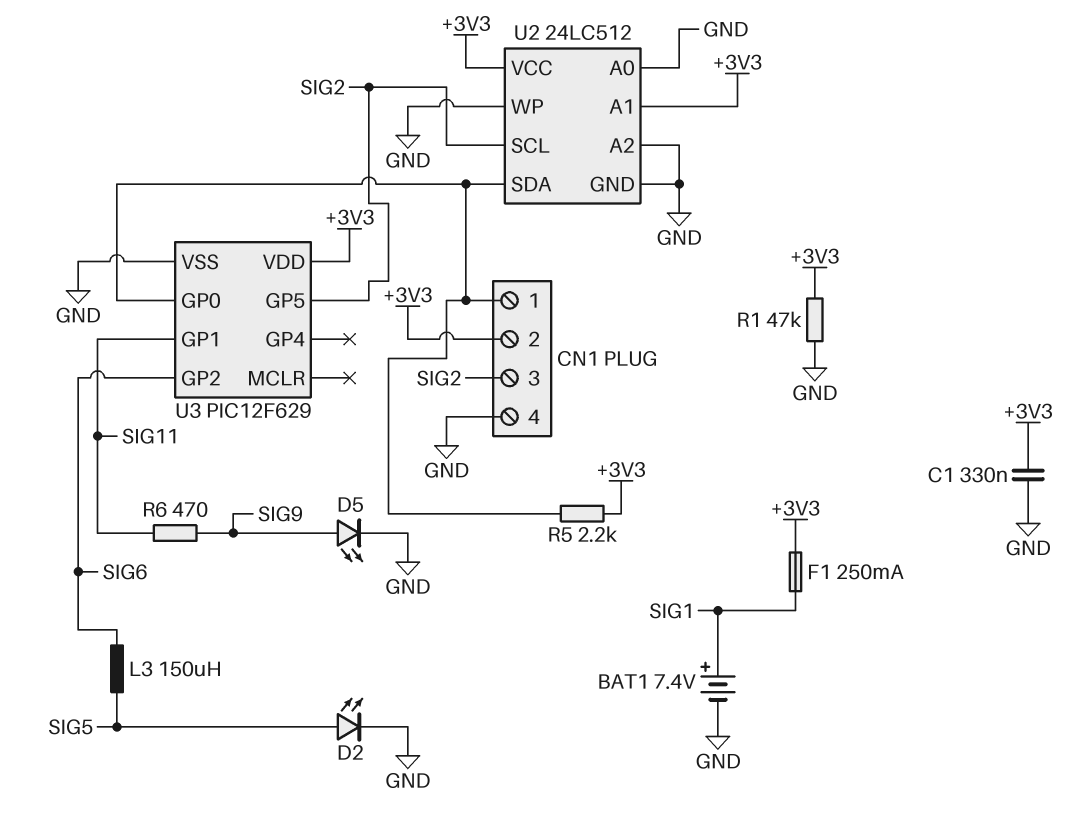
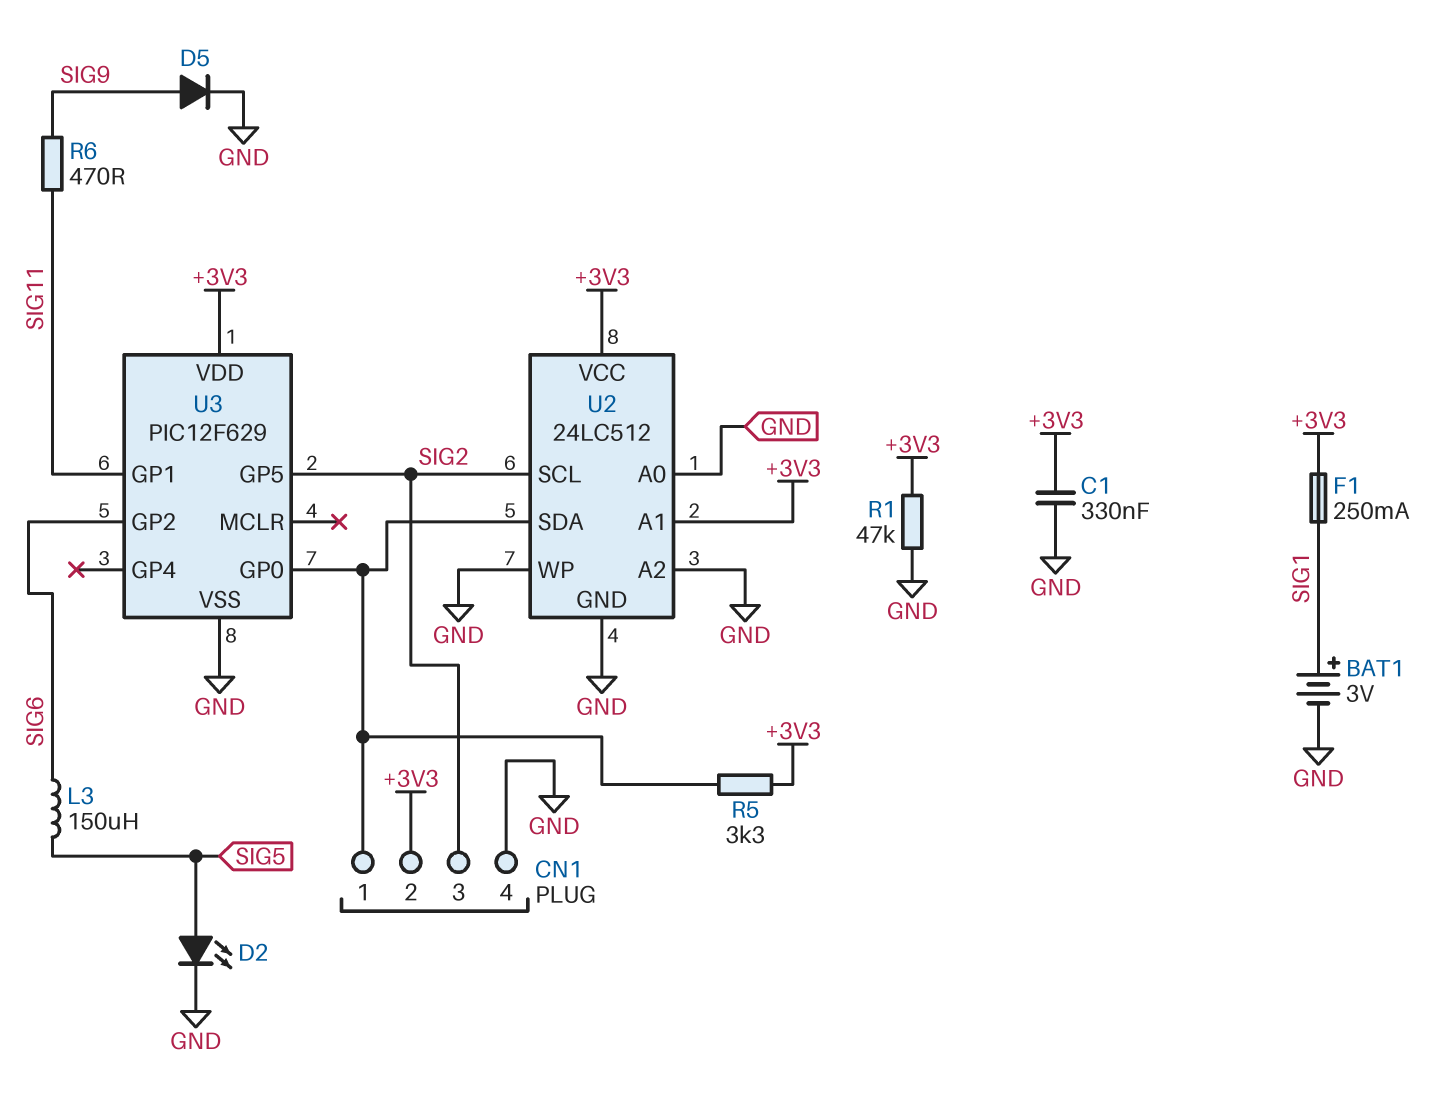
BAT1: 7.4V (plus SIG1, minus GND) -> 3V (plus SIG1, minus GND)
D5: LED (A SIG9, K GND) -> diode (A SIG9, K GND)
R5: 2.2k (+3V3, CN1/1) -> 3.3k (+3V3, CN1/1)

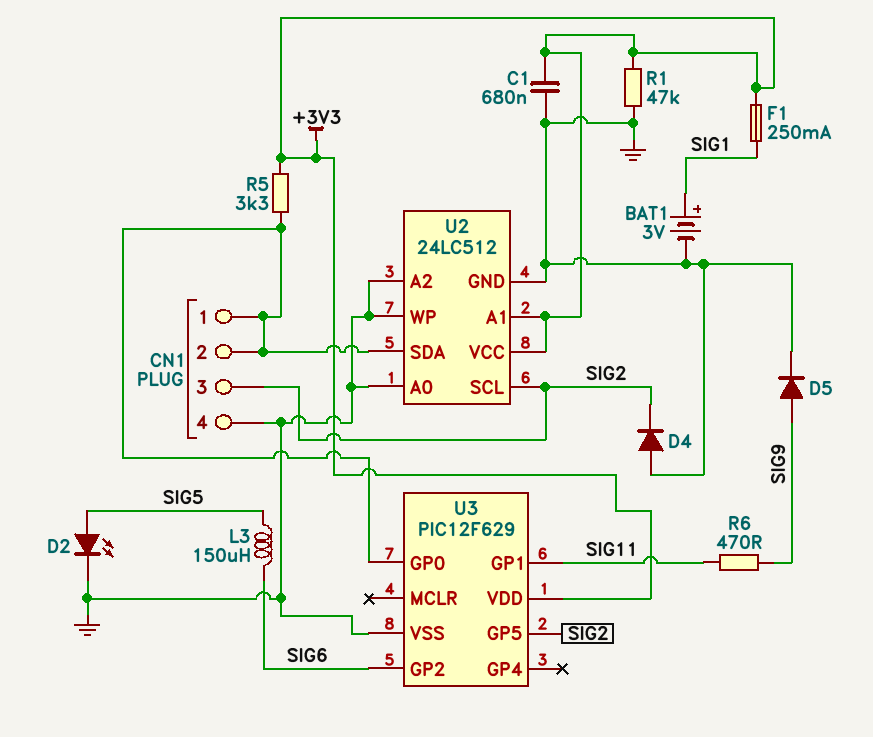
C1: 330nF (+3V3, GND) -> 680nF (+3V3, GND)
CN1 pin 2: +3V3 -> CN1/1
D4: none -> diode (A GND, K SIG2)

